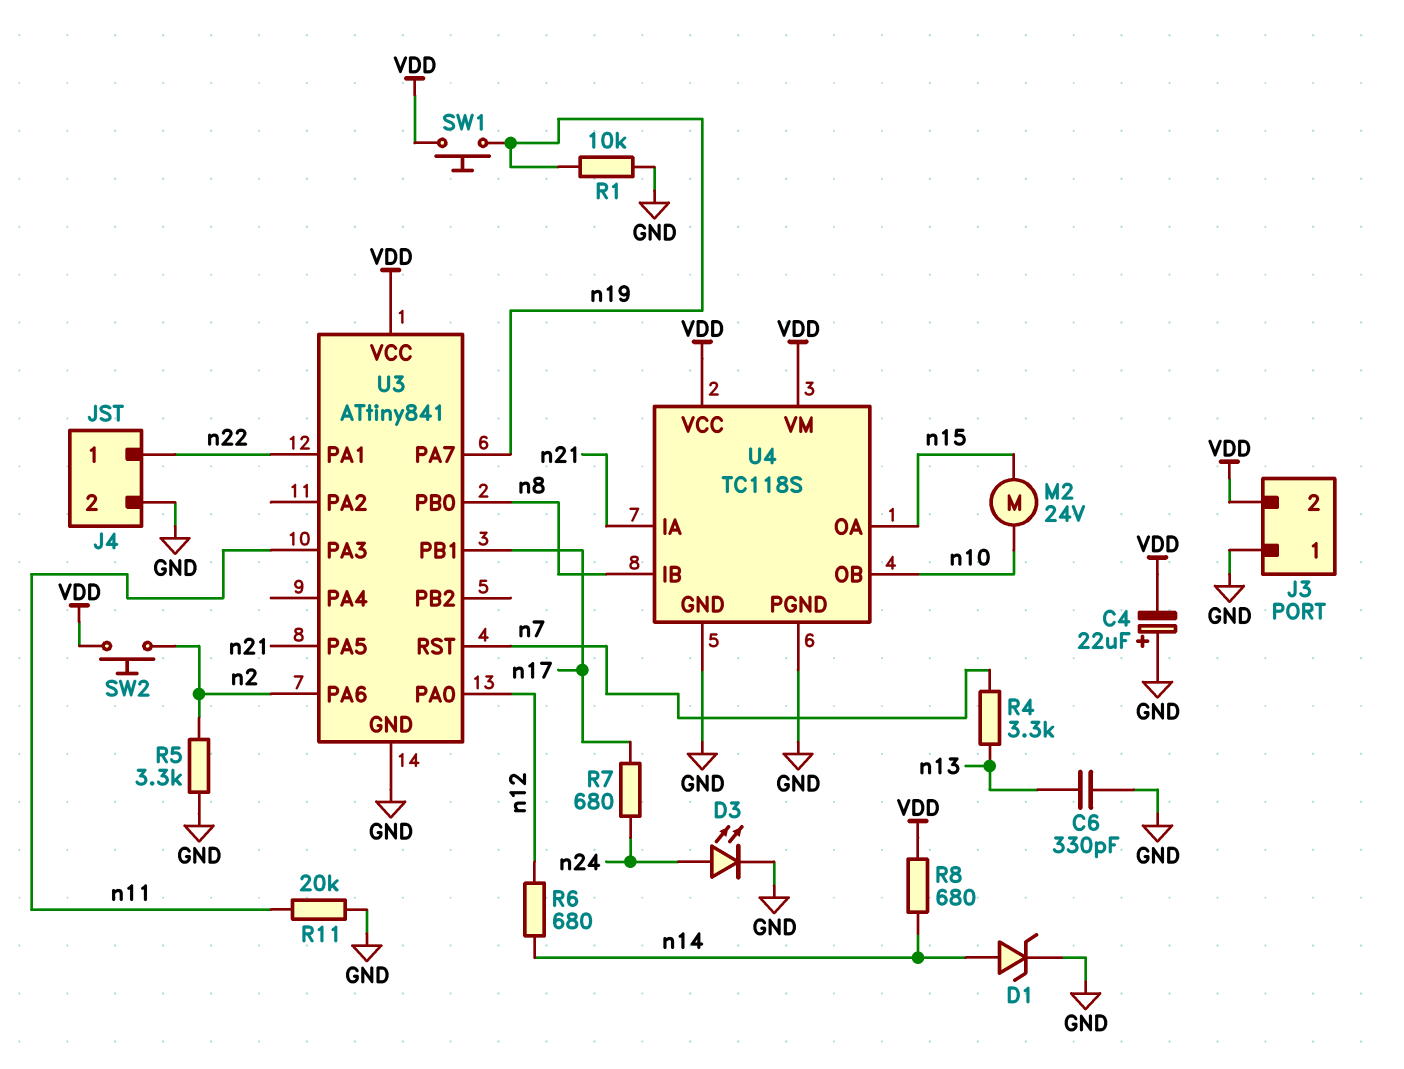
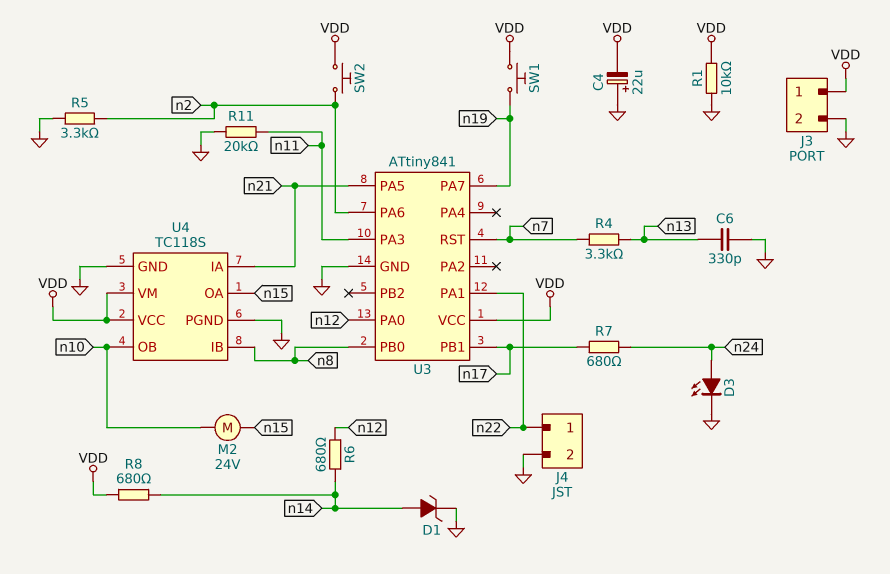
J3 pin 1: GND -> VDD
J3 pin 2: VDD -> GND
R1: 10k (GND, n19) -> 10k (GND, VDD)

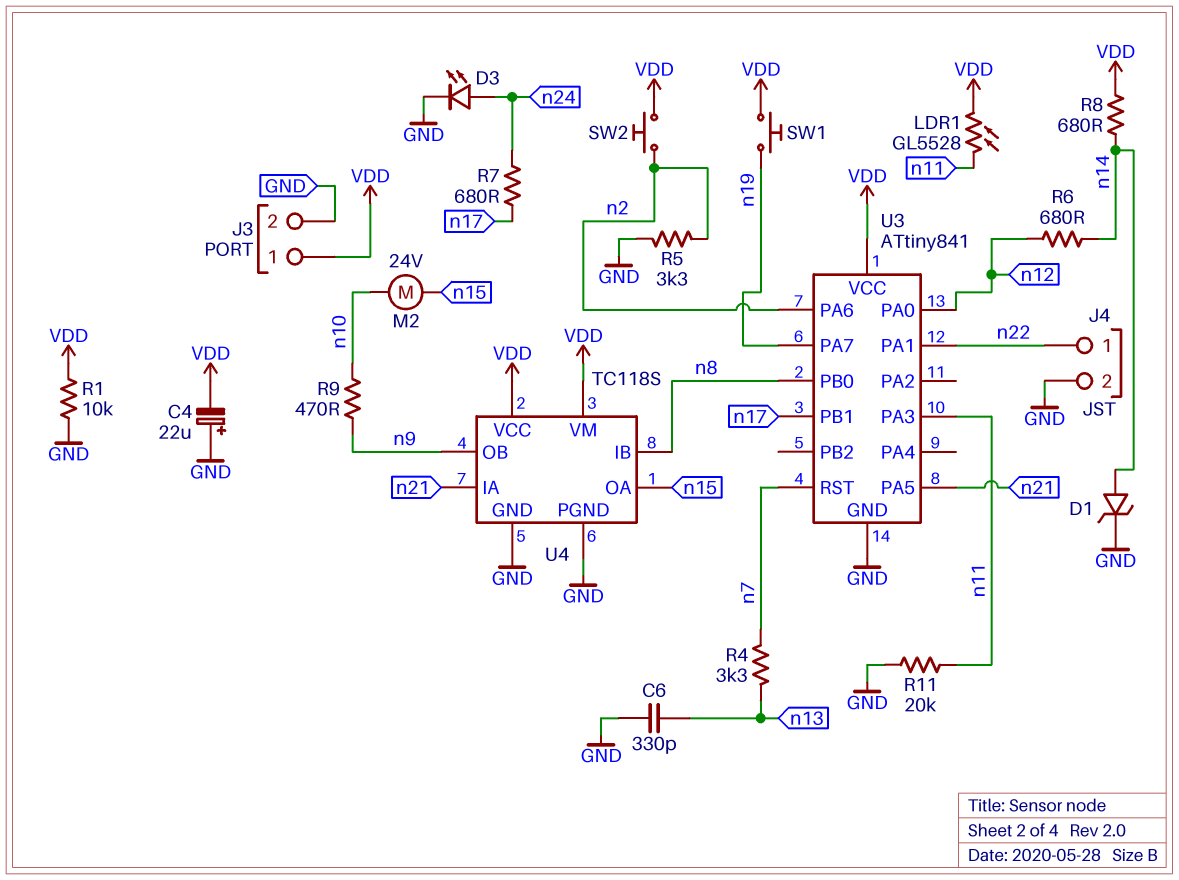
LDR1: none -> GL5528 (VDD, n11)
R9: none -> 470 (n9, n10)
U4 pin OB: n10 -> n9

